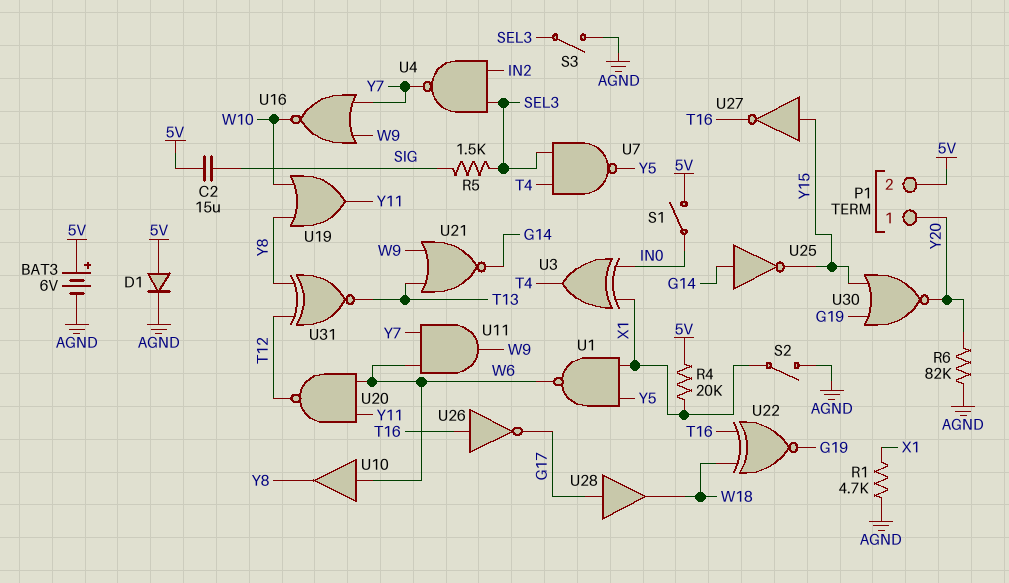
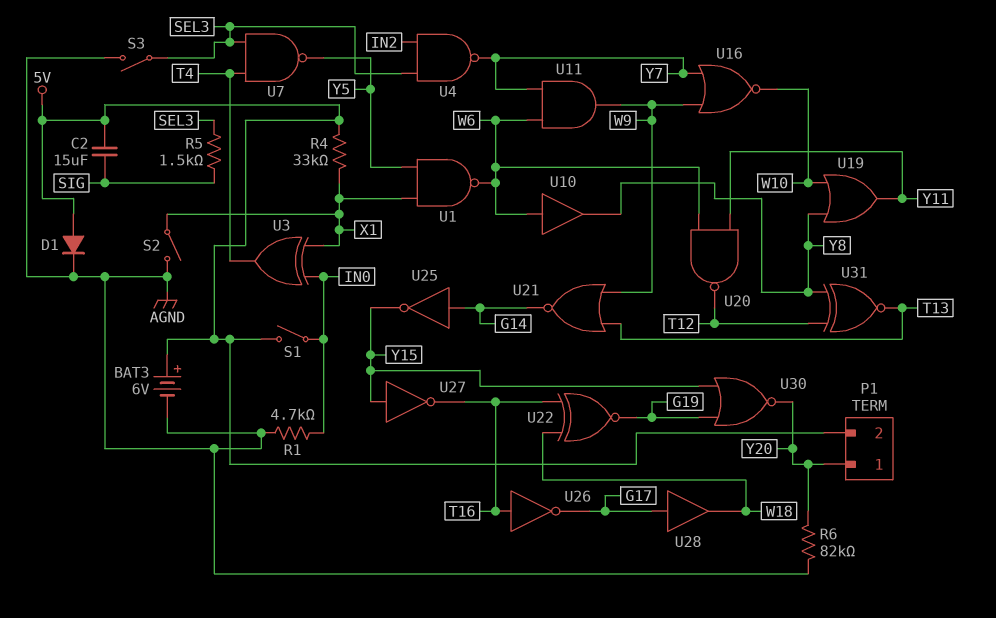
R1: 4.7k (AGND, X1) -> 4.7k (AGND, IN0)
R4: 20k (5V, X1) -> 33k (5V, X1)

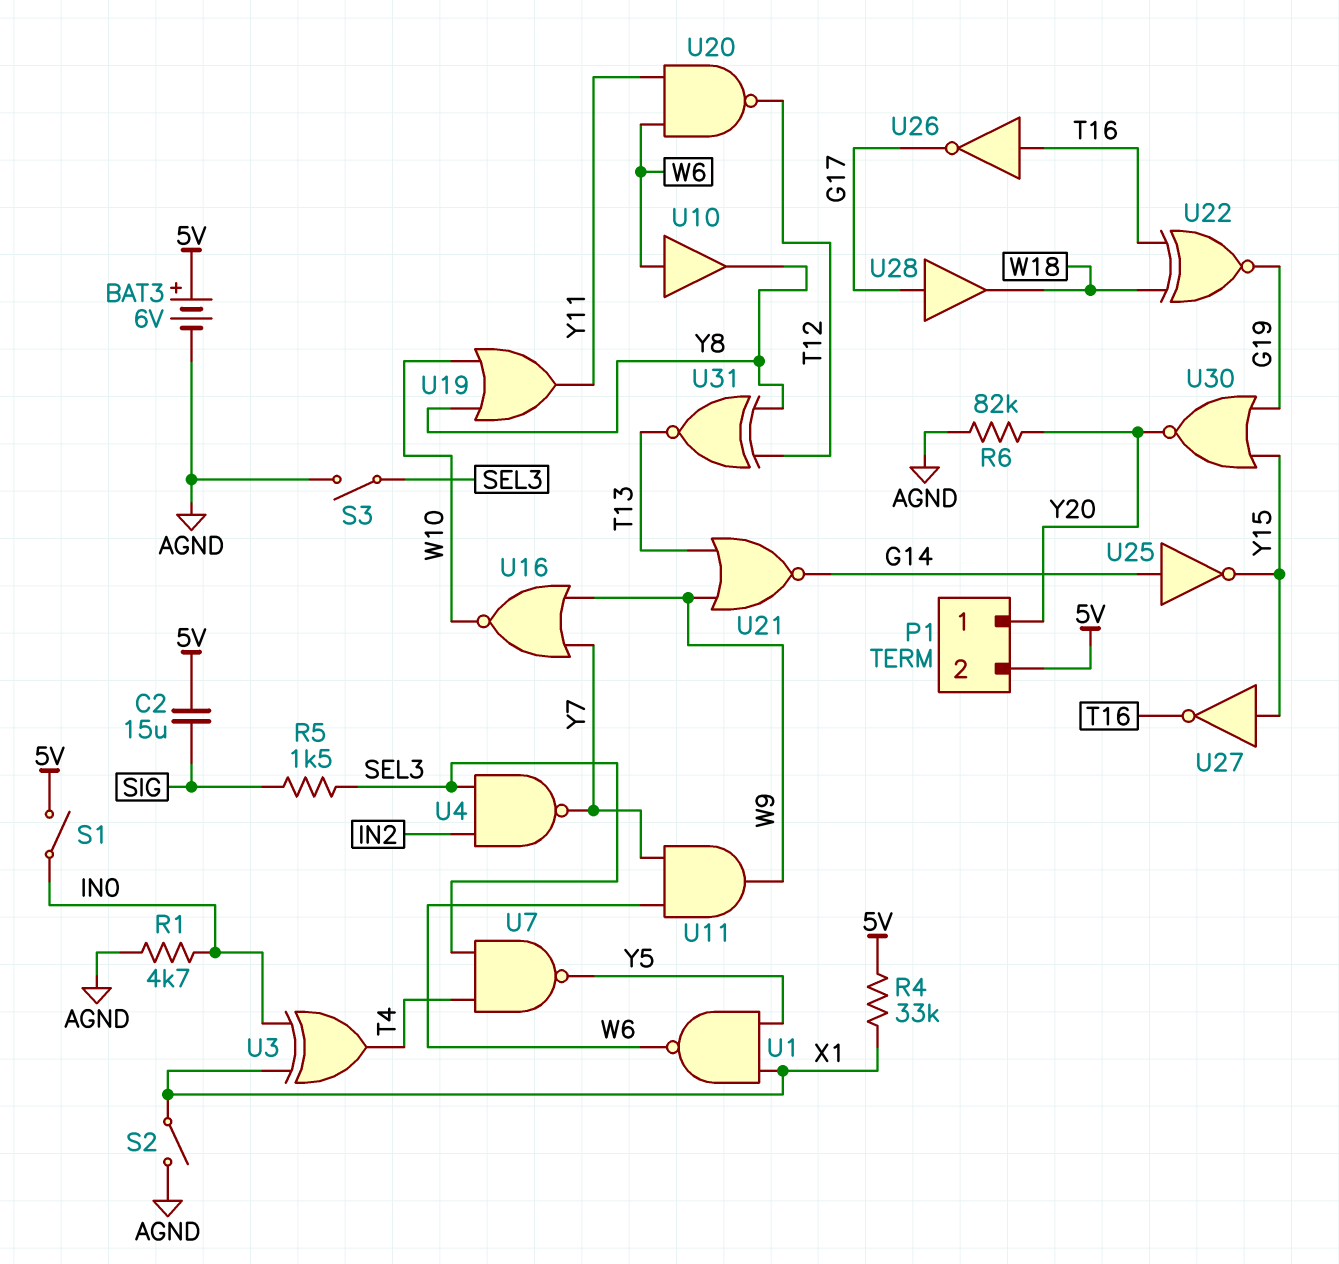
D1: diode (A 5V, K AGND) -> none

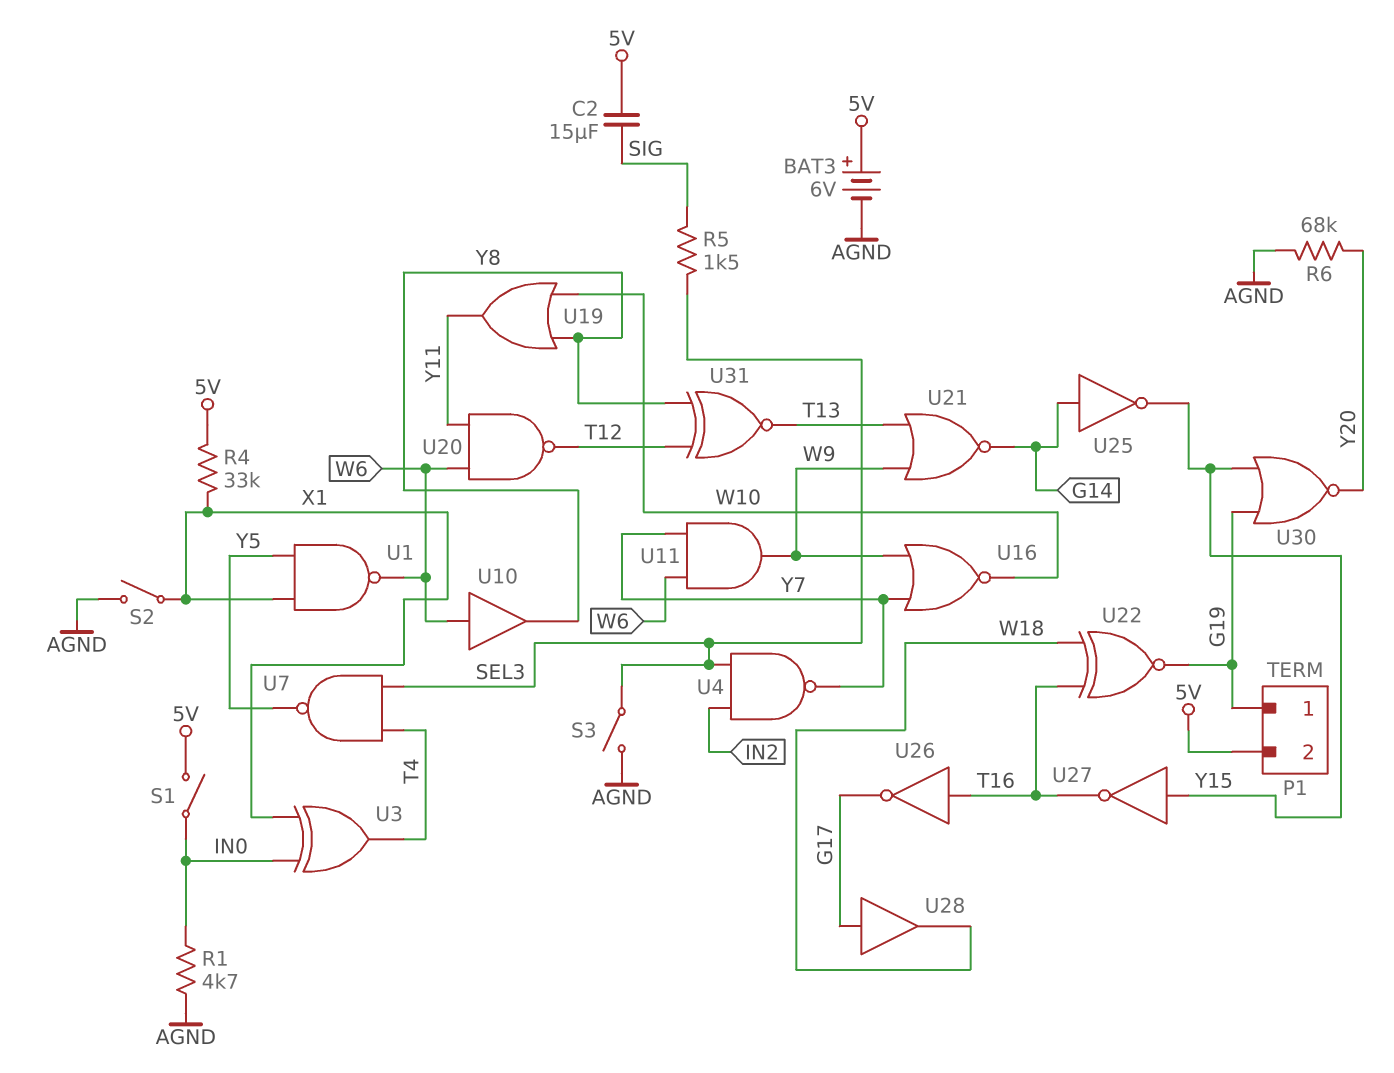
P1 pin 1: Y20 -> G19
R6: 82k (AGND, Y20) -> 68k (AGND, Y20)

